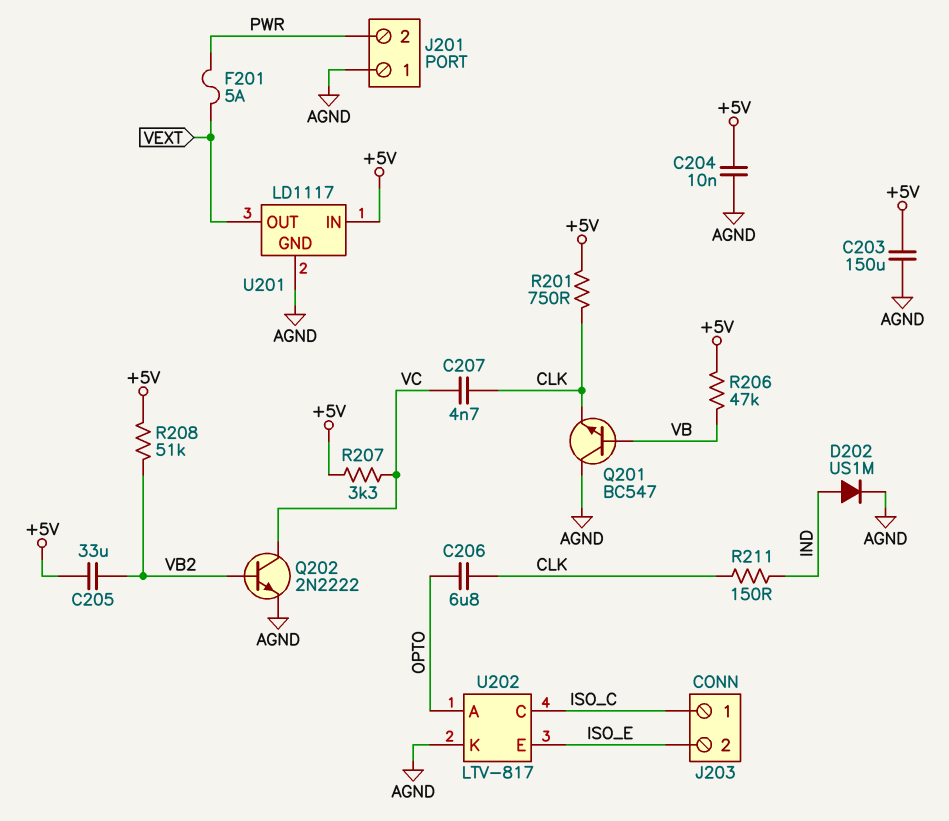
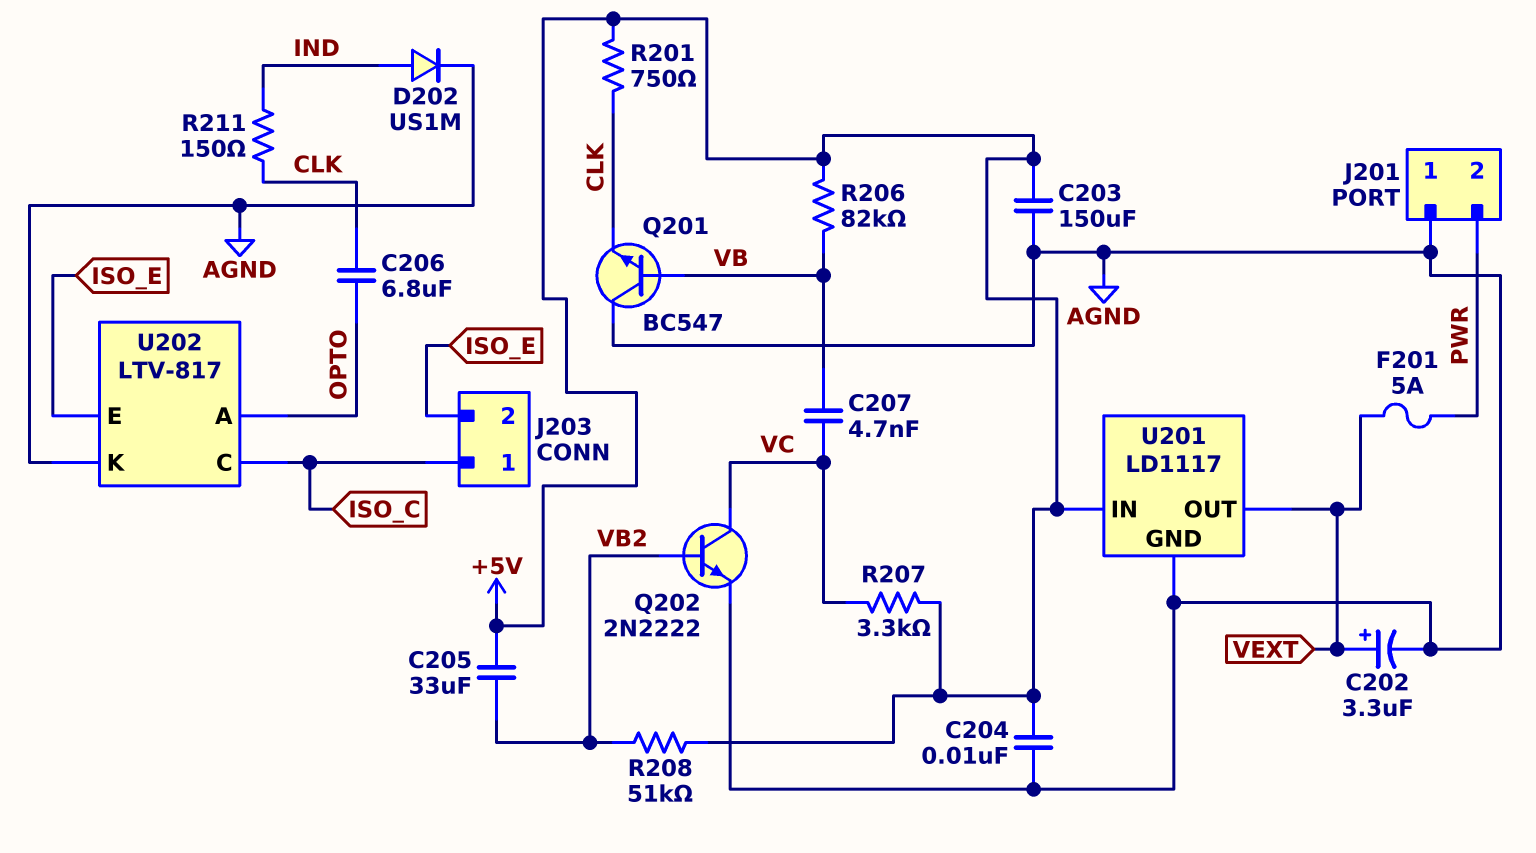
C202: none -> 3.3uF (plus VEXT, minus AGND)
C207: 4.7nF (CLK, VC) -> 4.7nF (VB, VC)
R206: 47k (+5V, VB) -> 82k (+5V, VB)

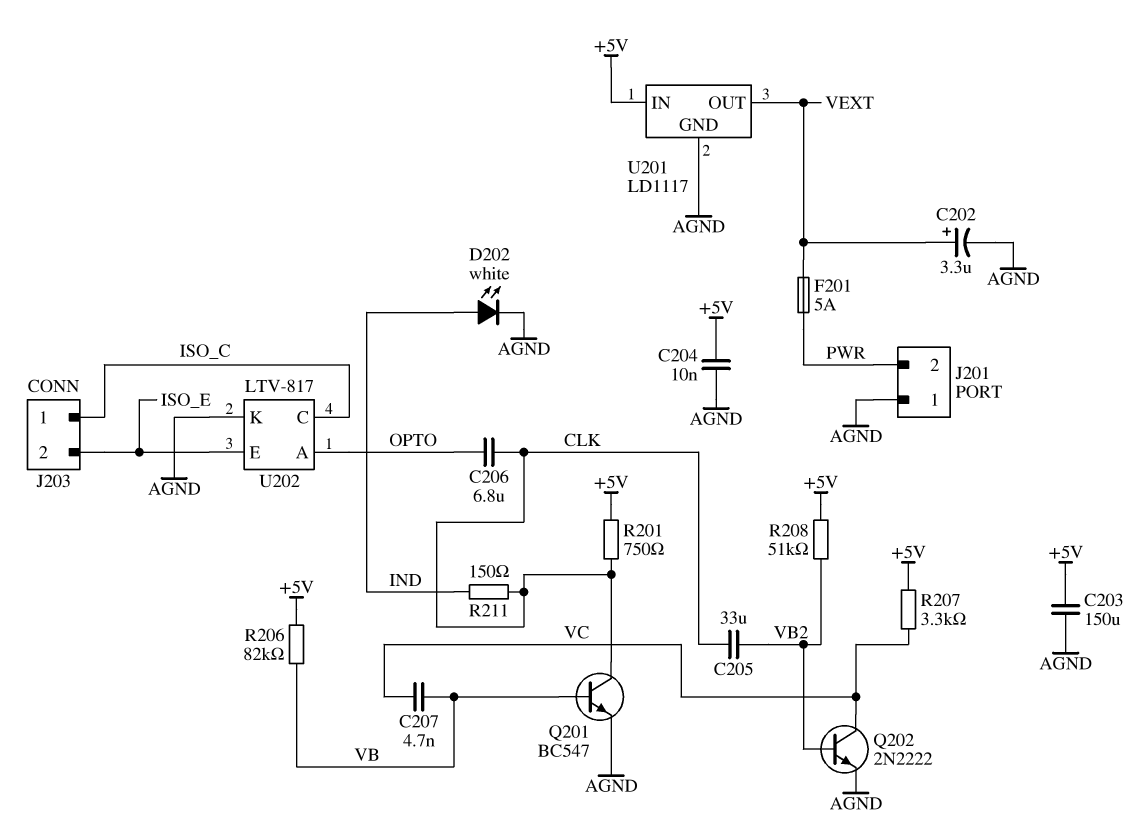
C205: 33uF (+5V, VB2) -> 33uF (CLK, VB2)
D202: diode US1M (A IND, K AGND) -> LED white (A IND, K AGND)
Q201: NPN BC547 (B VB, C AGND, E CLK) -> NPN BC547 (B VB, C CLK, E AGND)

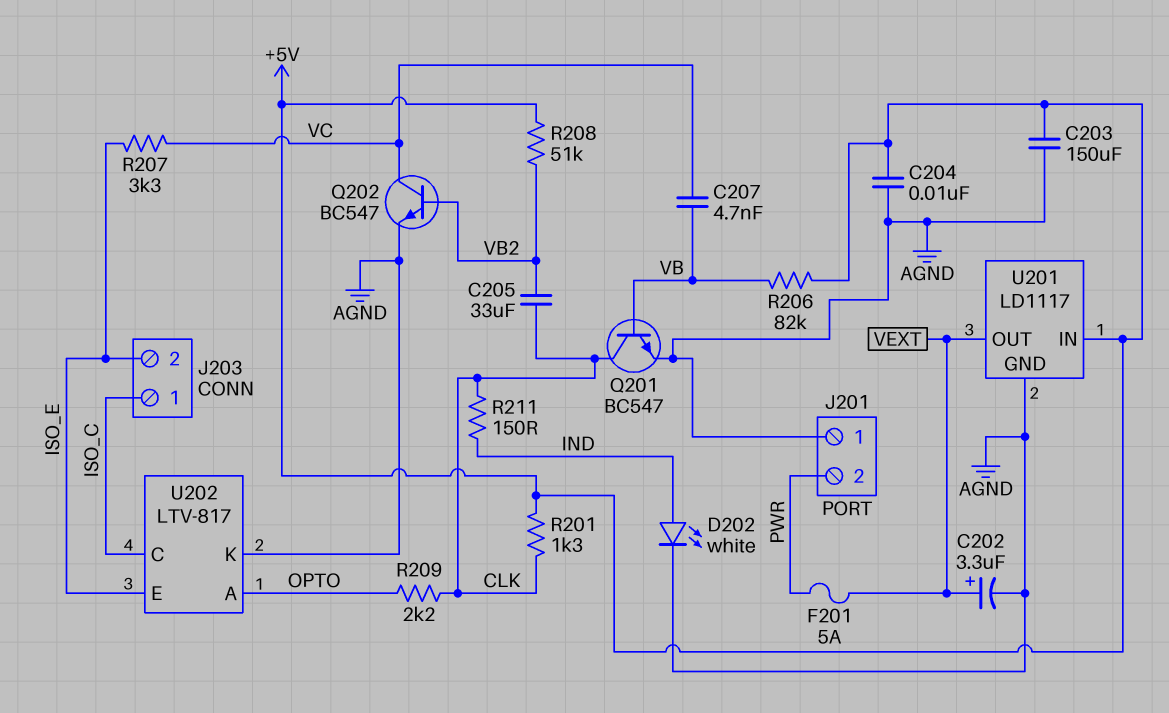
C206: 6.8uF (CLK, OPTO) -> none
Q202: NPN 2N2222 (B VB2, C VC, E AGND) -> NPN BC547 (B VB2, C VC, E AGND)
R201: 750 (+5V, CLK) -> 1.3k (+5V, CLK)
R207: 3.3k (+5V, VC) -> 3.3k (ISO_E, VC)
R209: none -> 2.2k (CLK, OPTO)

